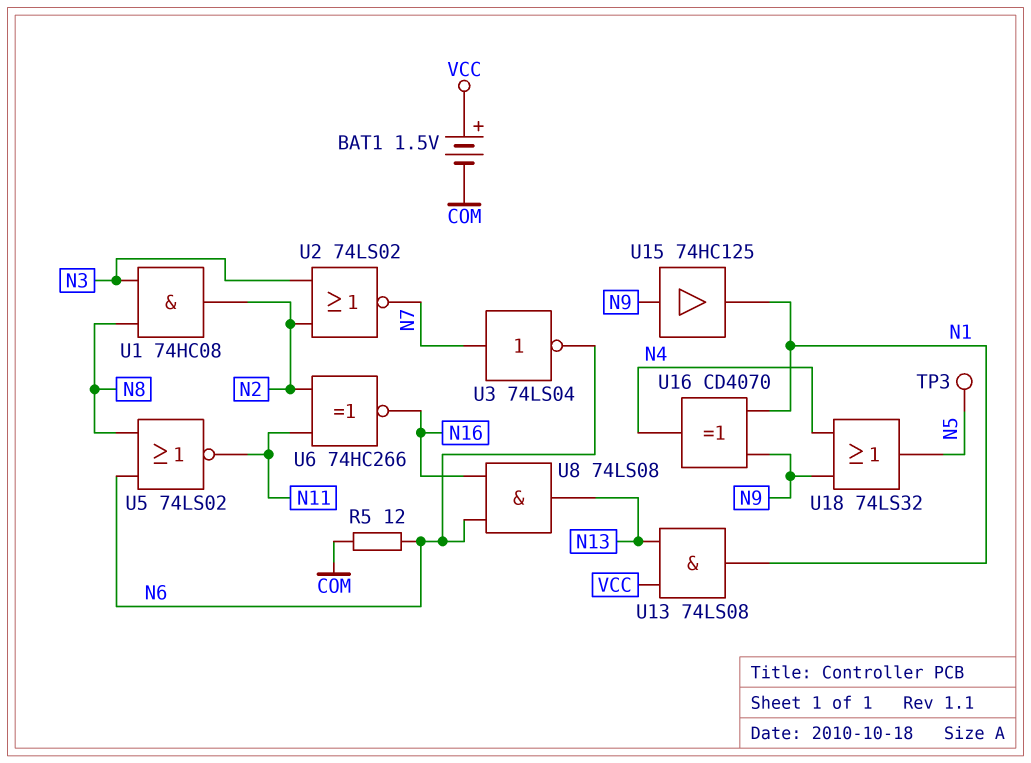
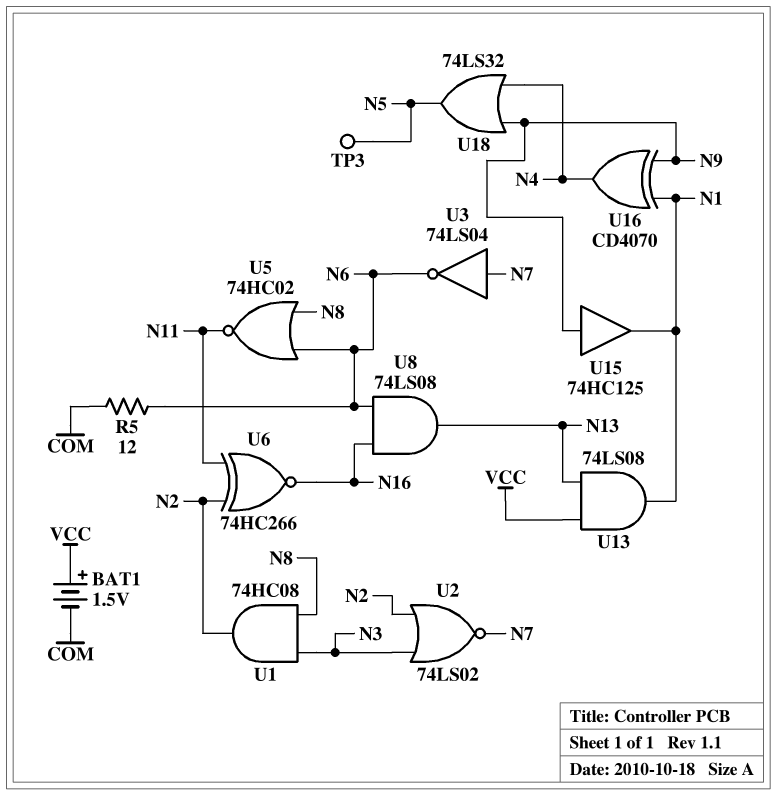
U5: NOR 74LS02 (in N6, in N8, out N11) -> NOR 74HC02 (in N6, in N8, out N11)

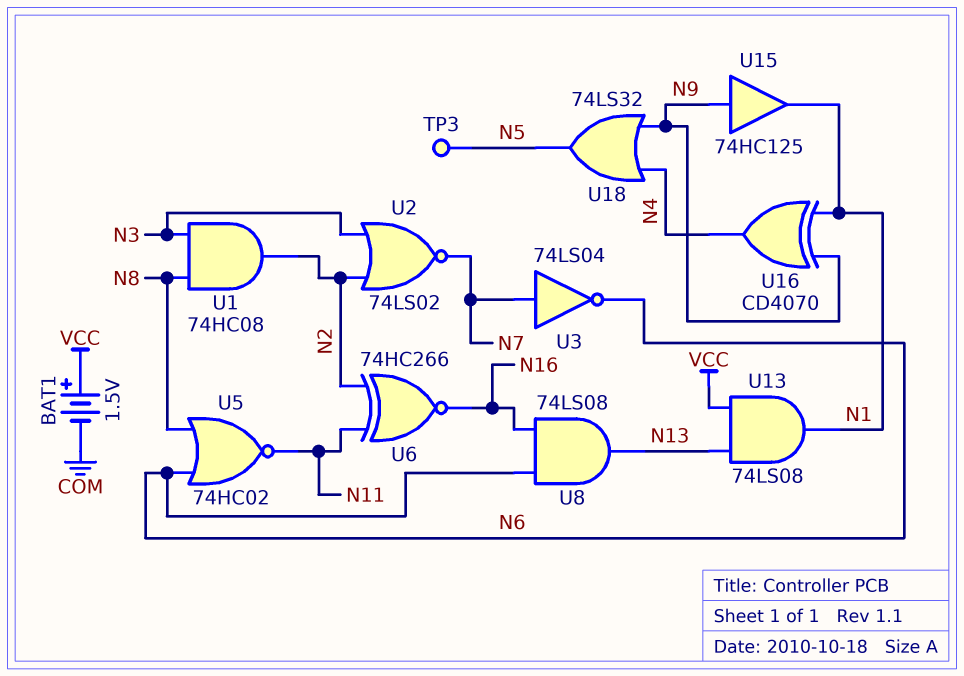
R5: 12 (COM, N6) -> none

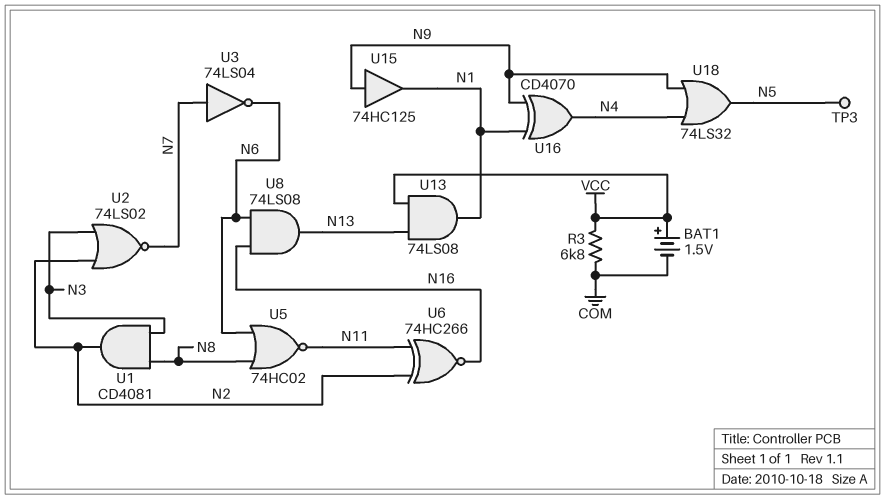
R3: none -> 6.8k (COM, VCC)
U1: AND 74HC08 (in N3, in N8, out N2) -> AND CD4081 (in N3, in N8, out N2)

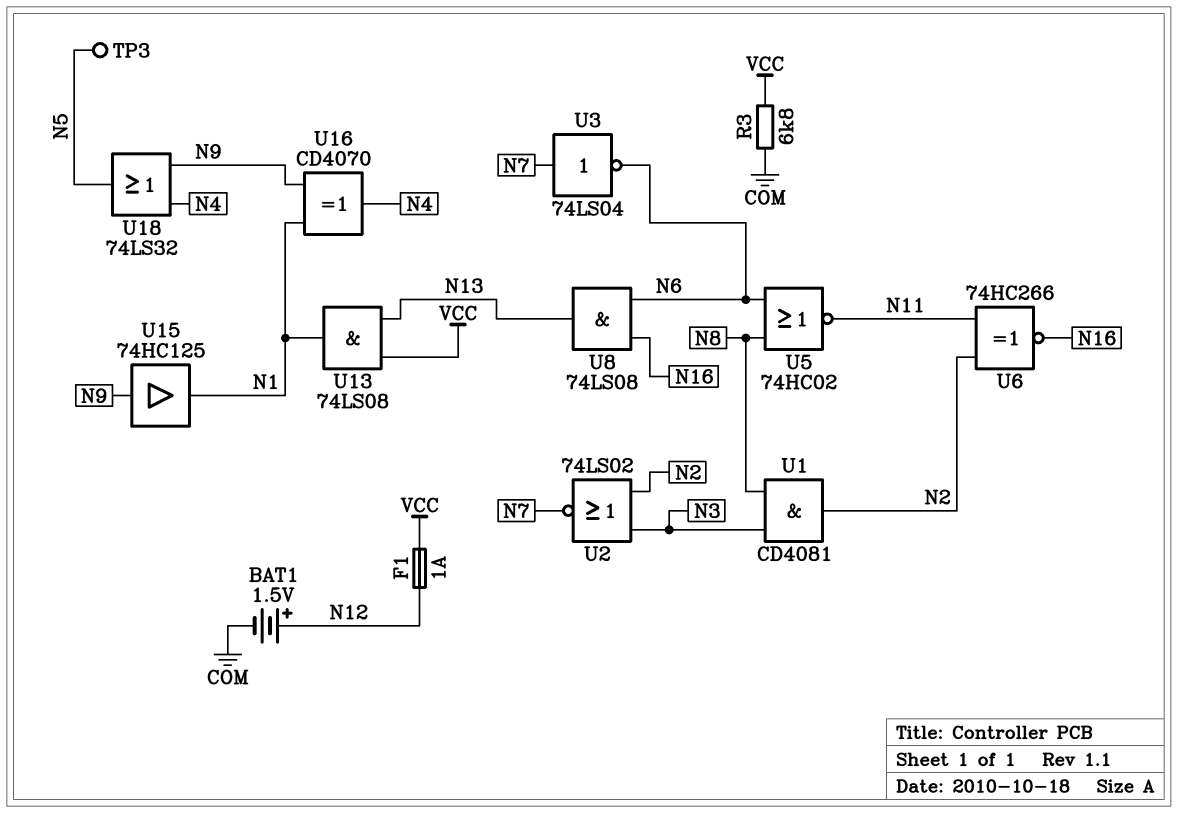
BAT1: 1.5V (plus VCC, minus COM) -> 1.5V (plus N12, minus COM)
F1: none -> 1A (N12, VCC)

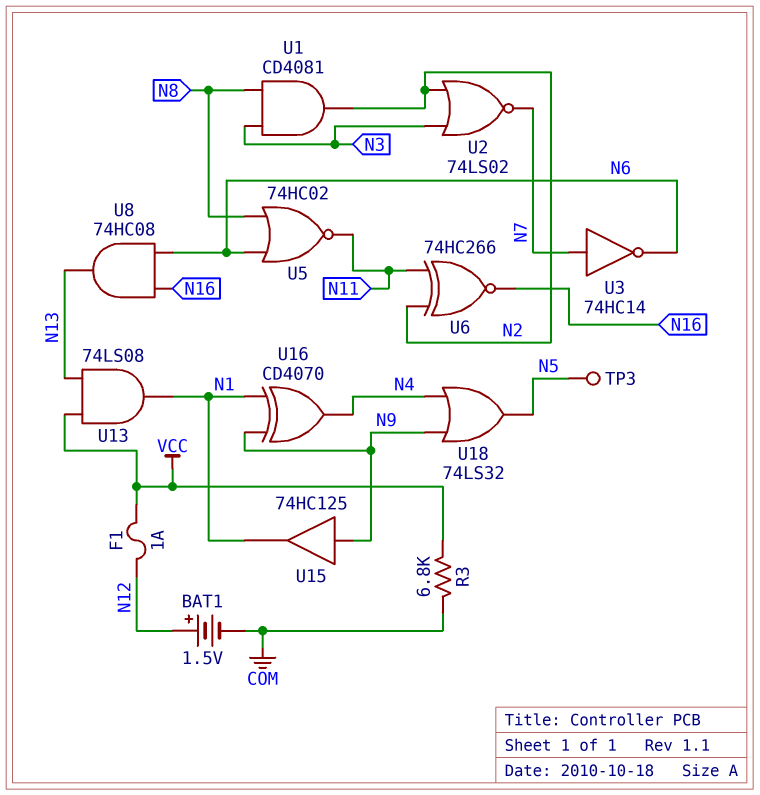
U3: NOT 74LS04 (in N7, out N6) -> NOT 74HC14 (in N7, out N6)
U8: AND 74LS08 (in N6, in N16, out N13) -> AND 74HC08 (in N6, in N16, out N13)

